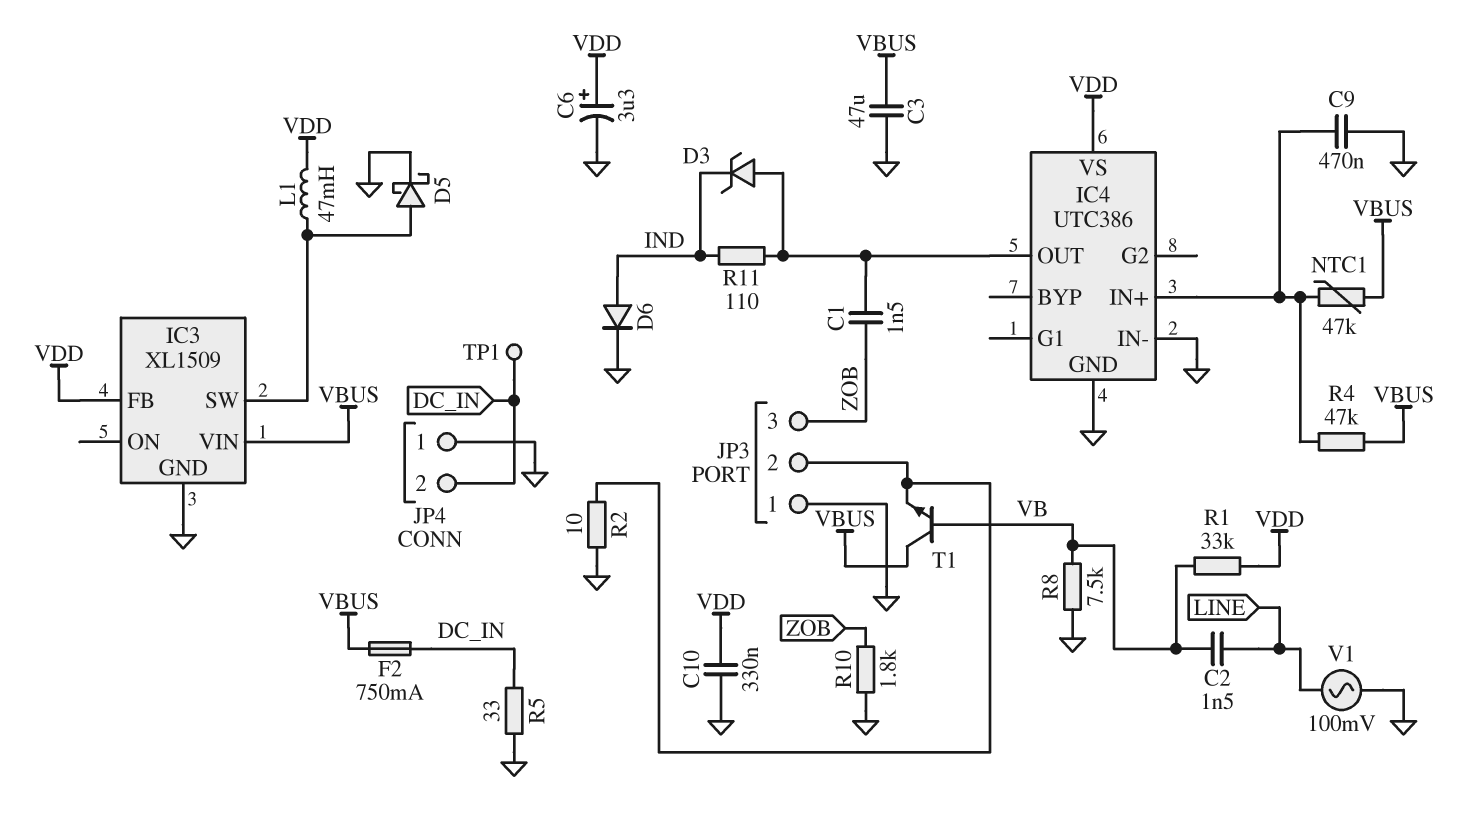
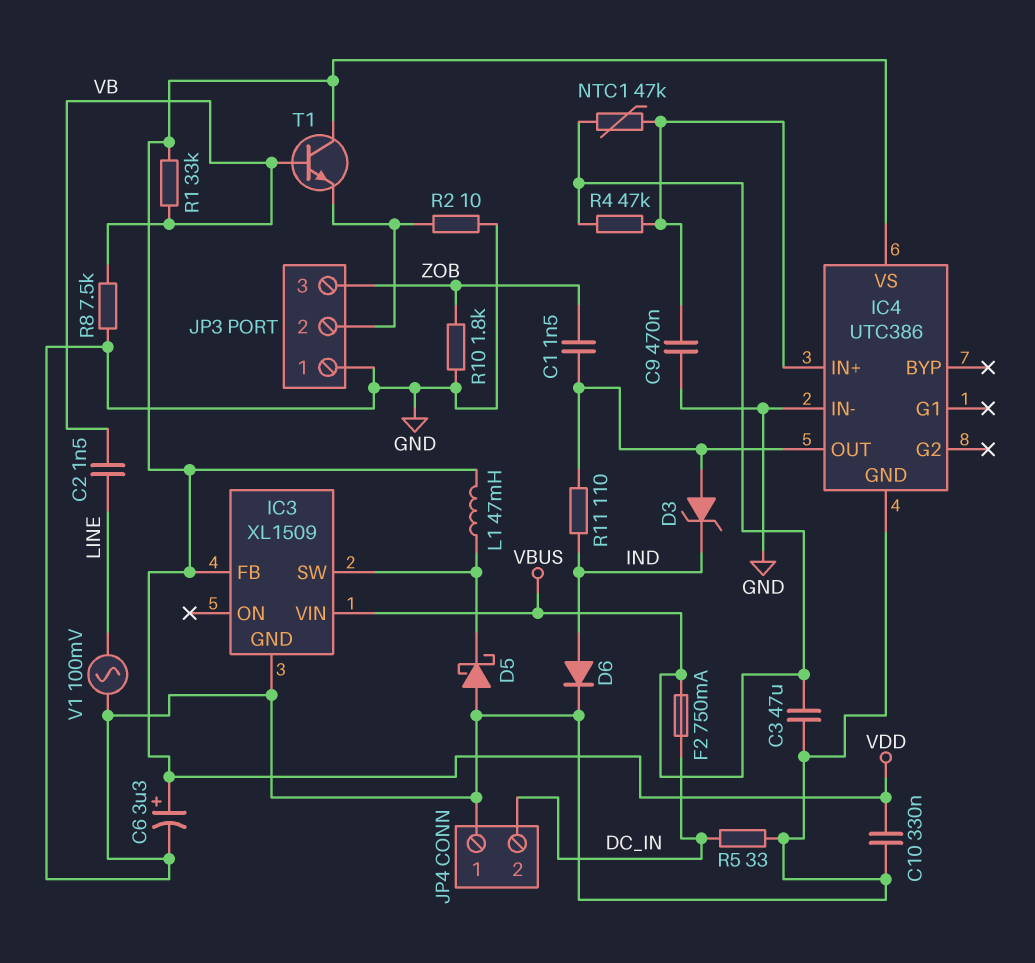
D5: schottky (A IC3/SW, K GND) -> schottky (A GND, K IC3/SW)
T1: NPN (B VB, C VBUS, E JP3/2) -> NPN (B VB, C VDD, E JP3/2)
TP1: test point (DC_IN) -> none

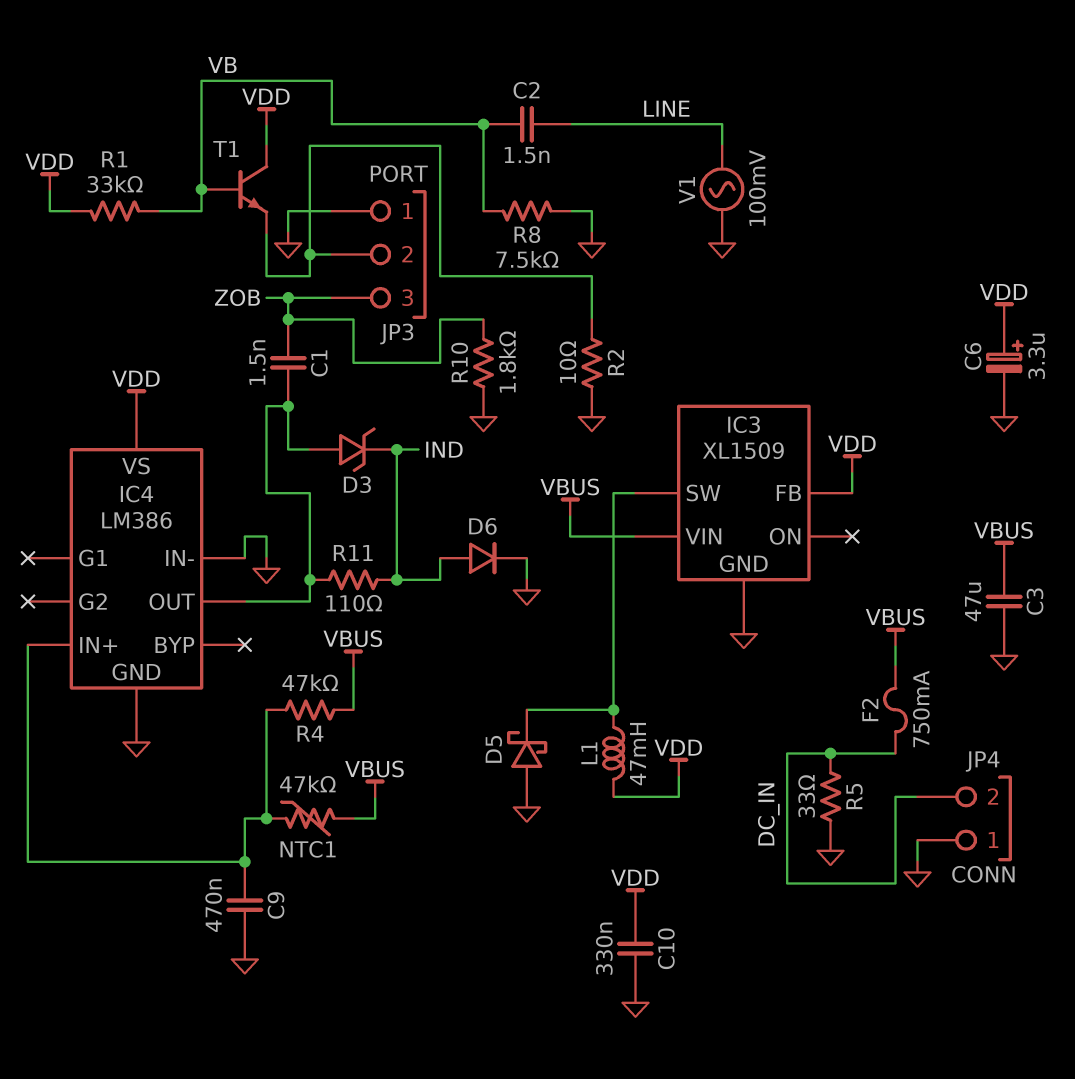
IC4: UTC386 -> LM386

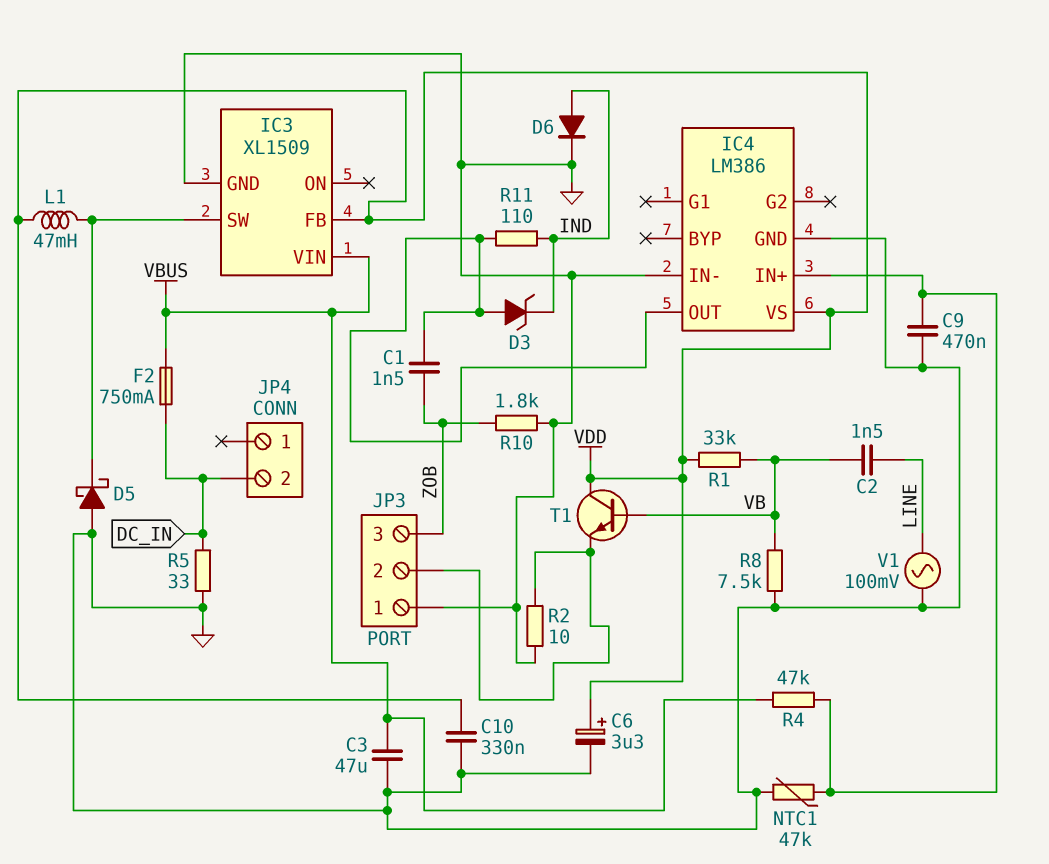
JP4 pin 1: GND -> none
NTC1: 47k (IC4/IN+, VBUS) -> 47k (GND, IC4/IN+)

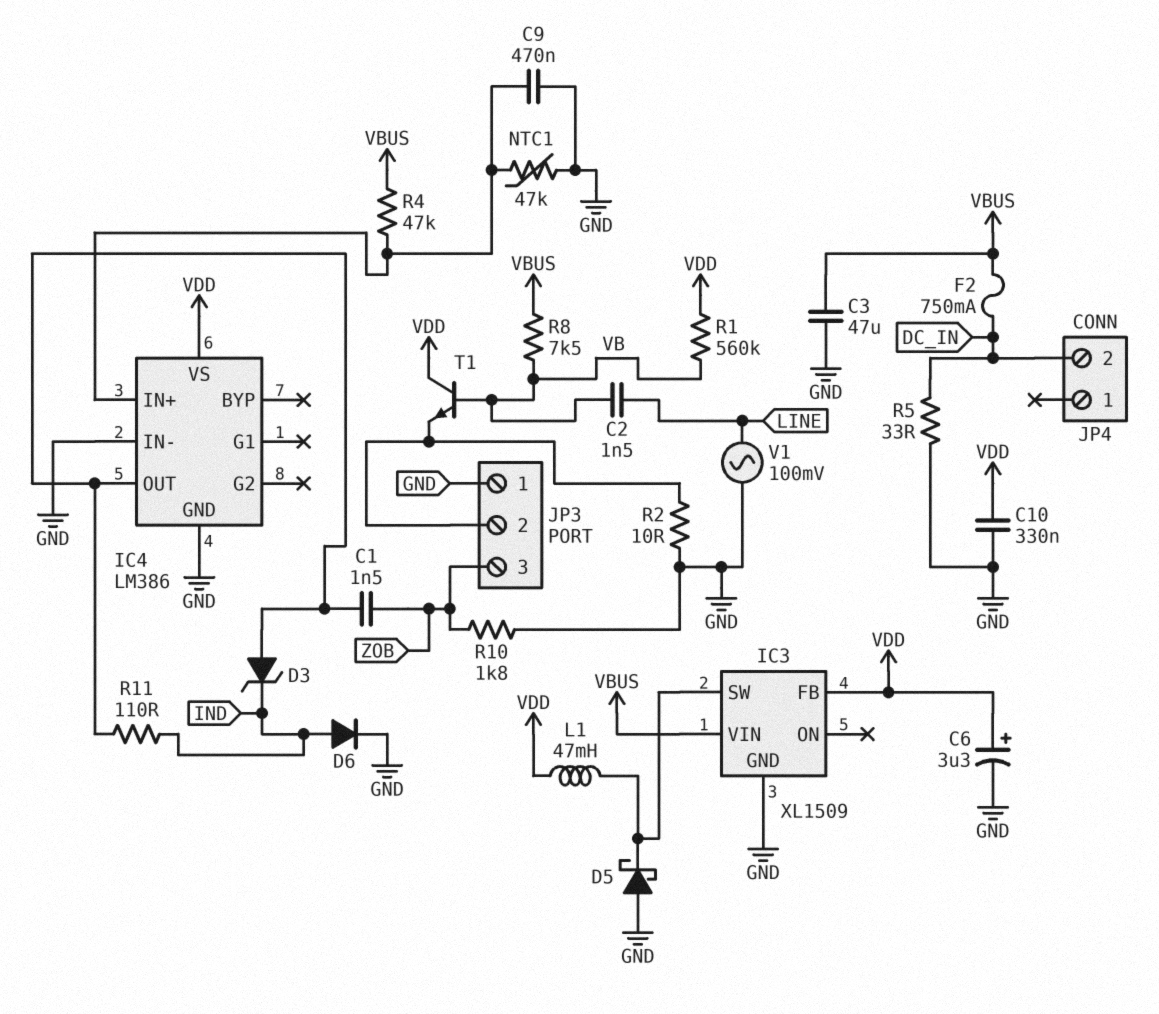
R1: 33k (VB, VDD) -> 560k (VB, VDD)
R8: 7.5k (GND, VB) -> 7.5k (VB, VBUS)

